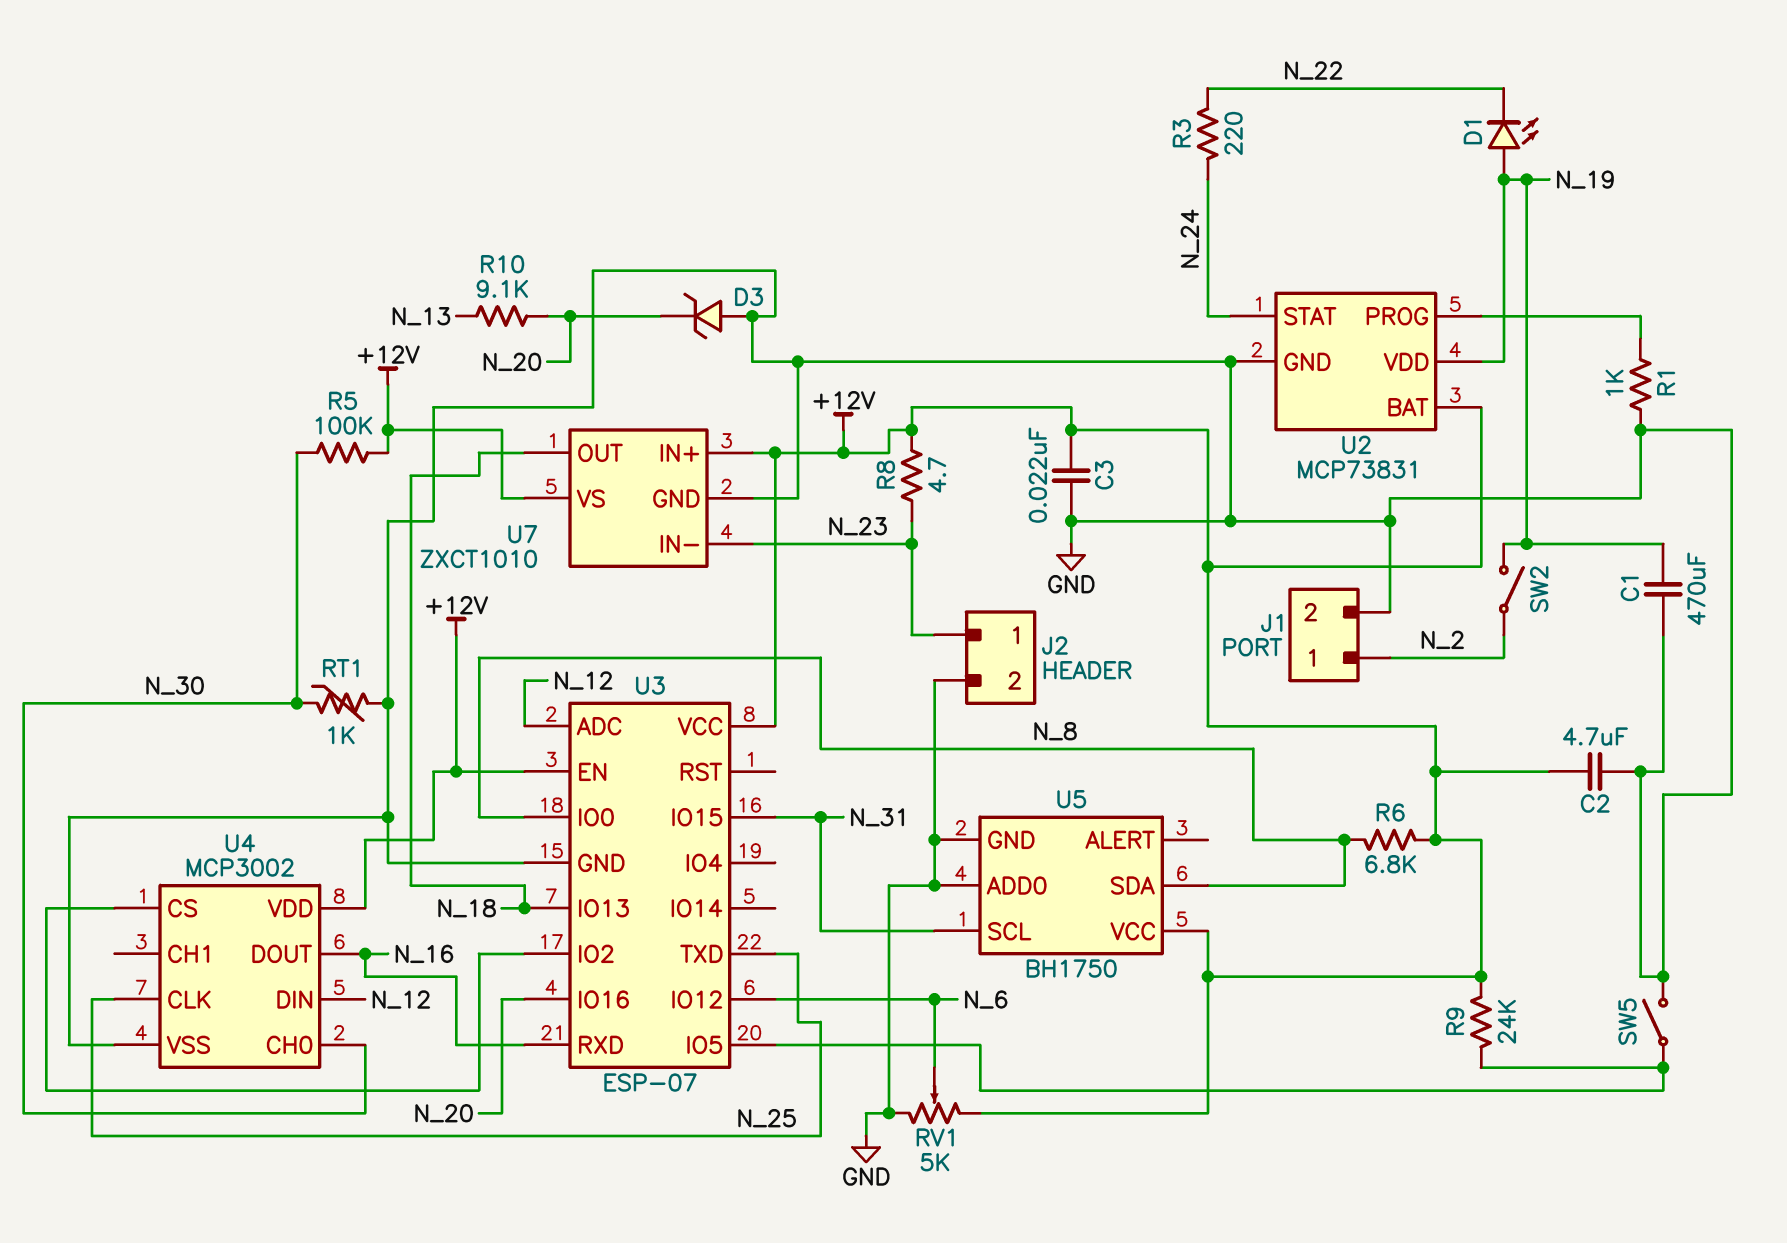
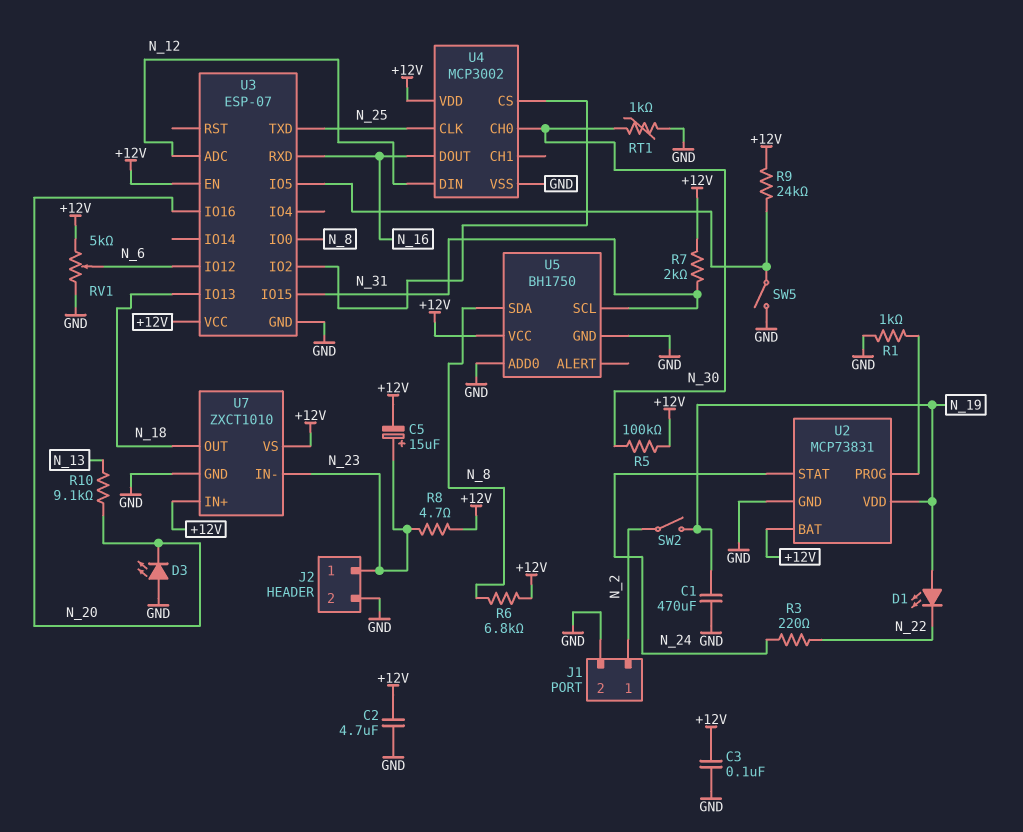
C3: 22nF (+12V, GND) -> 100nF (+12V, GND)
C5: none -> 15uF (plus N_23, minus +12V)
D3: zener (A GND, K N_20) -> LED (A GND, K N_20)
R7: none -> 2k (+12V, N_31)

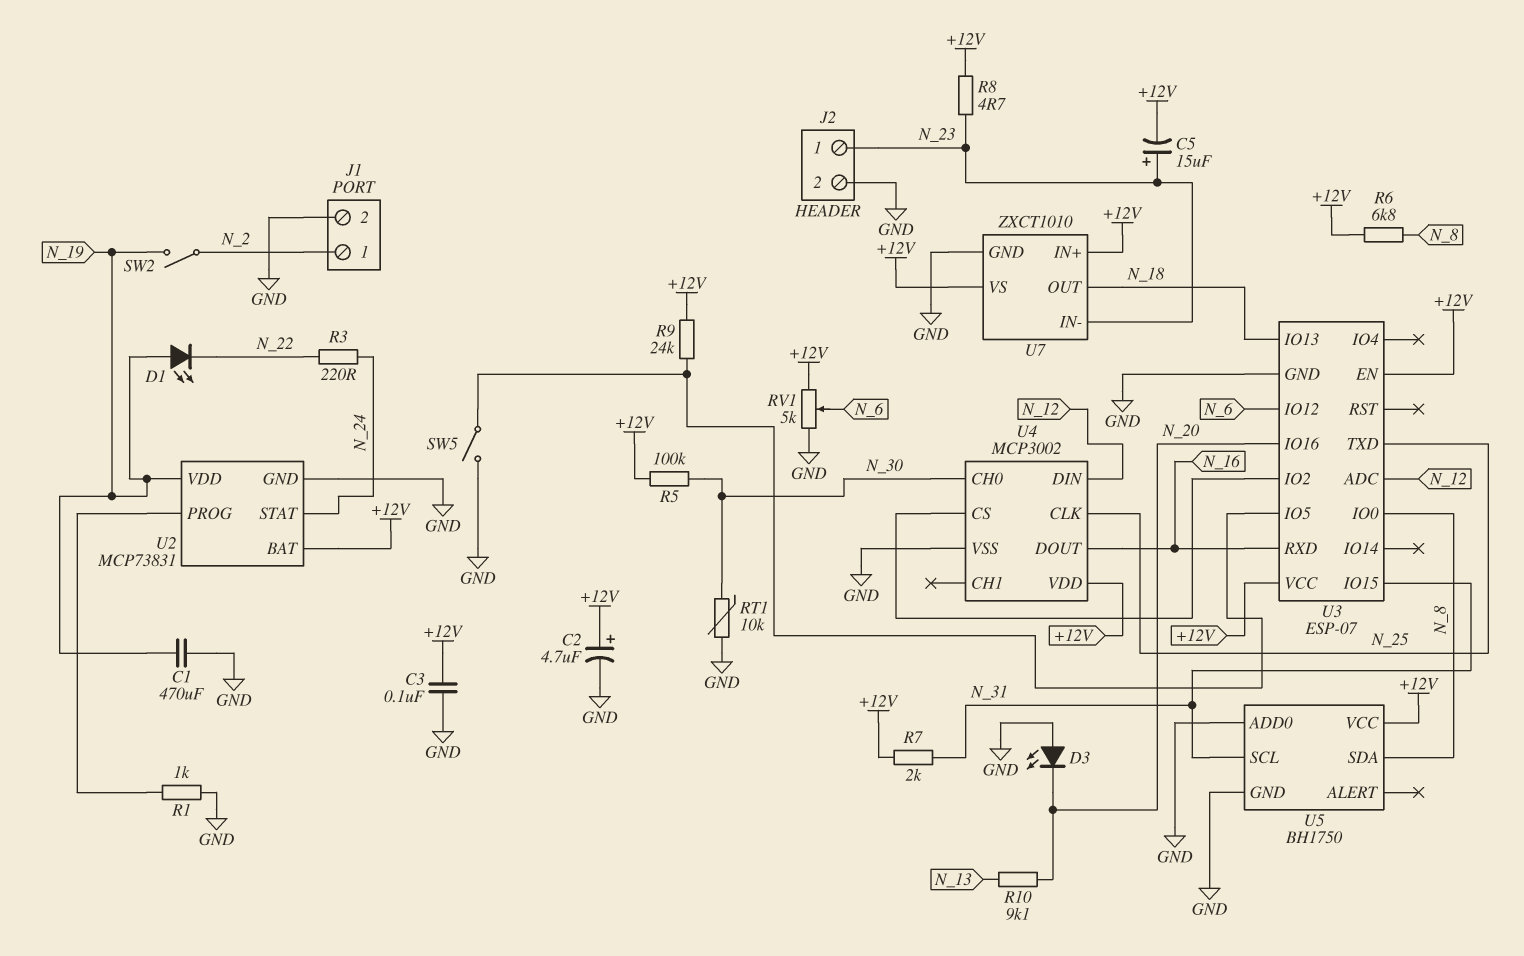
C2: 4.7uF (+12V, GND) -> 4.7uF (plus +12V, minus GND)
RT1: 1k (GND, N_30) -> 10k (GND, N_30)

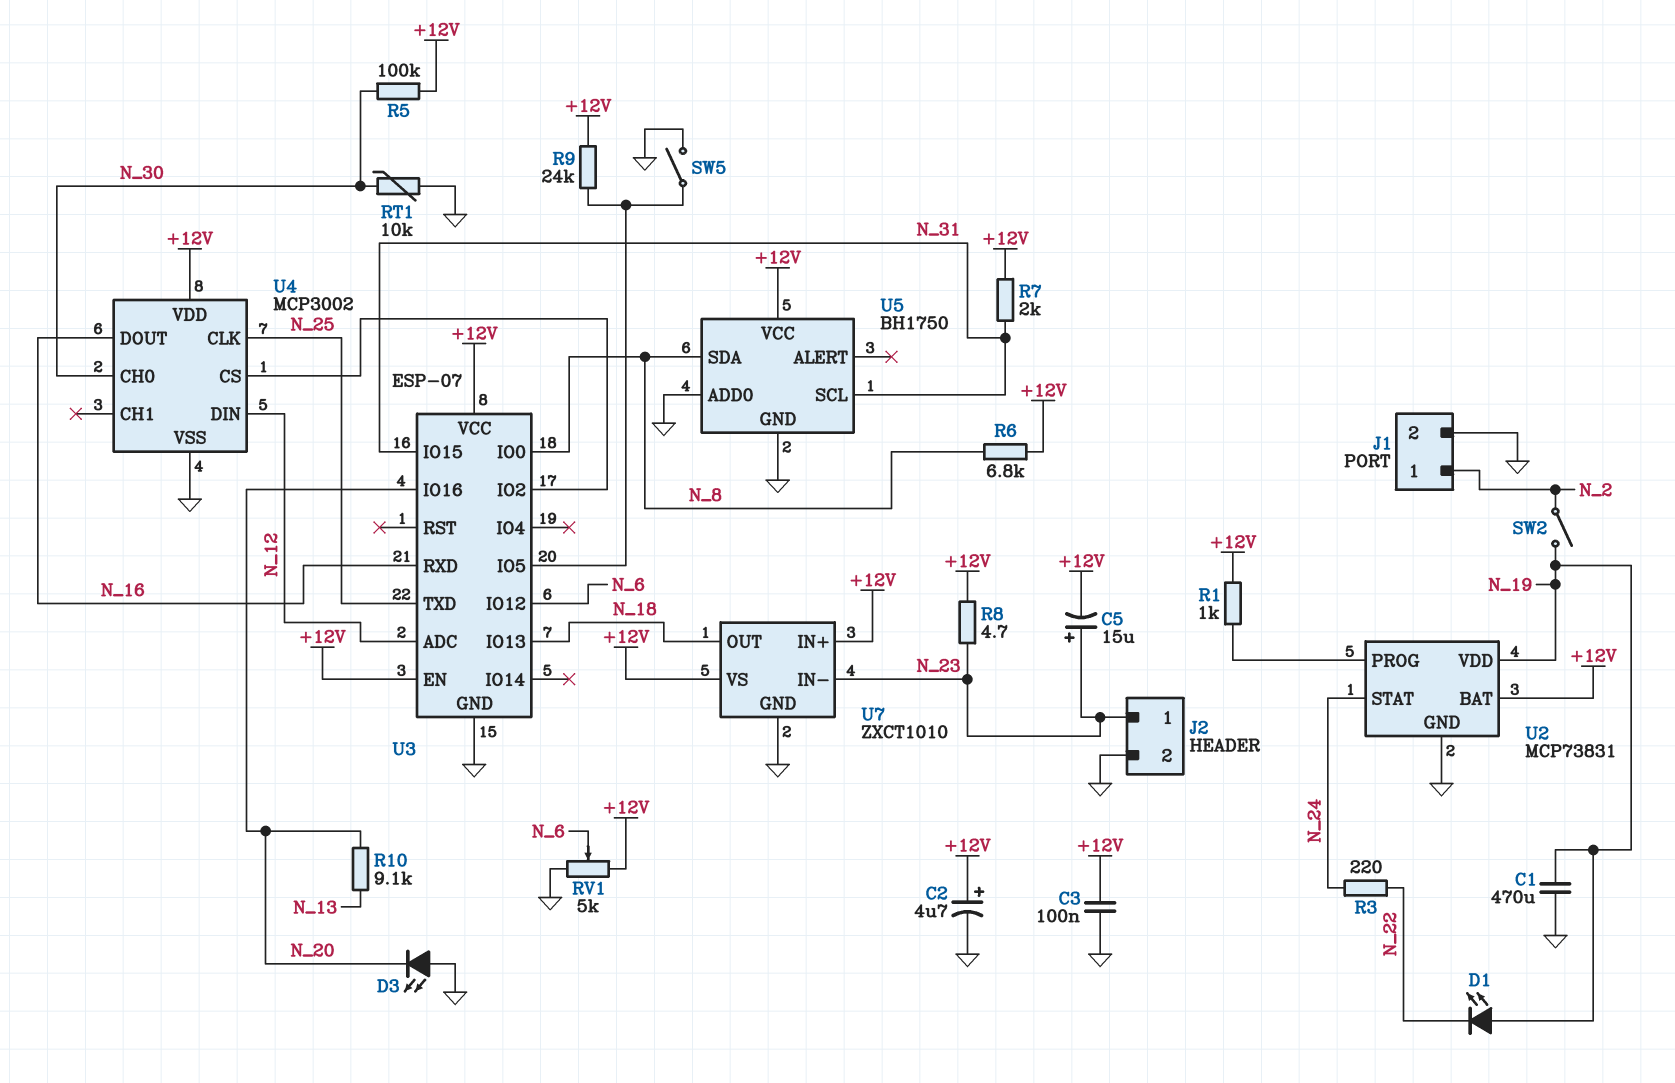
R1: 1k (GND, U2/PROG) -> 1k (+12V, U2/PROG)

